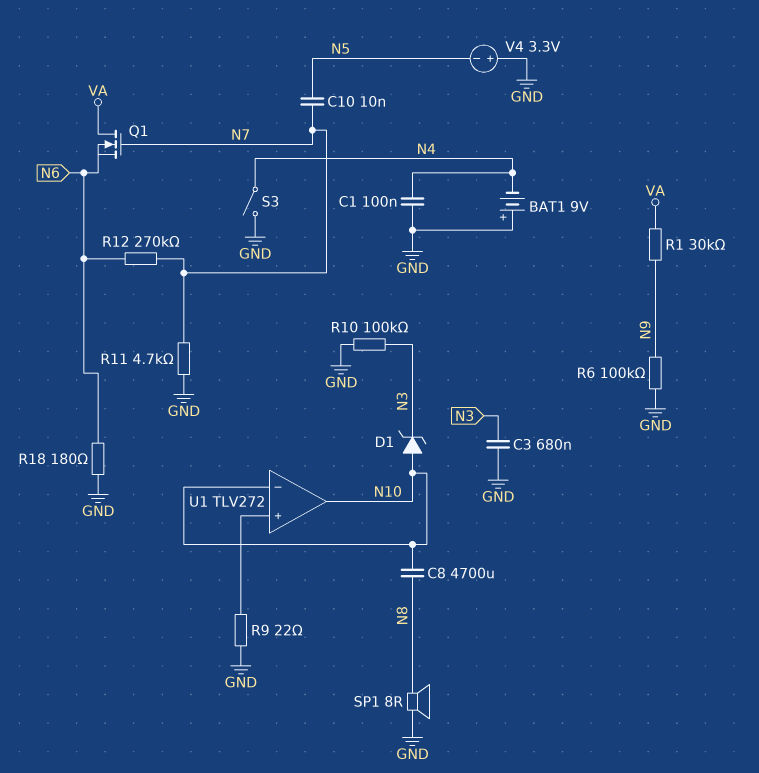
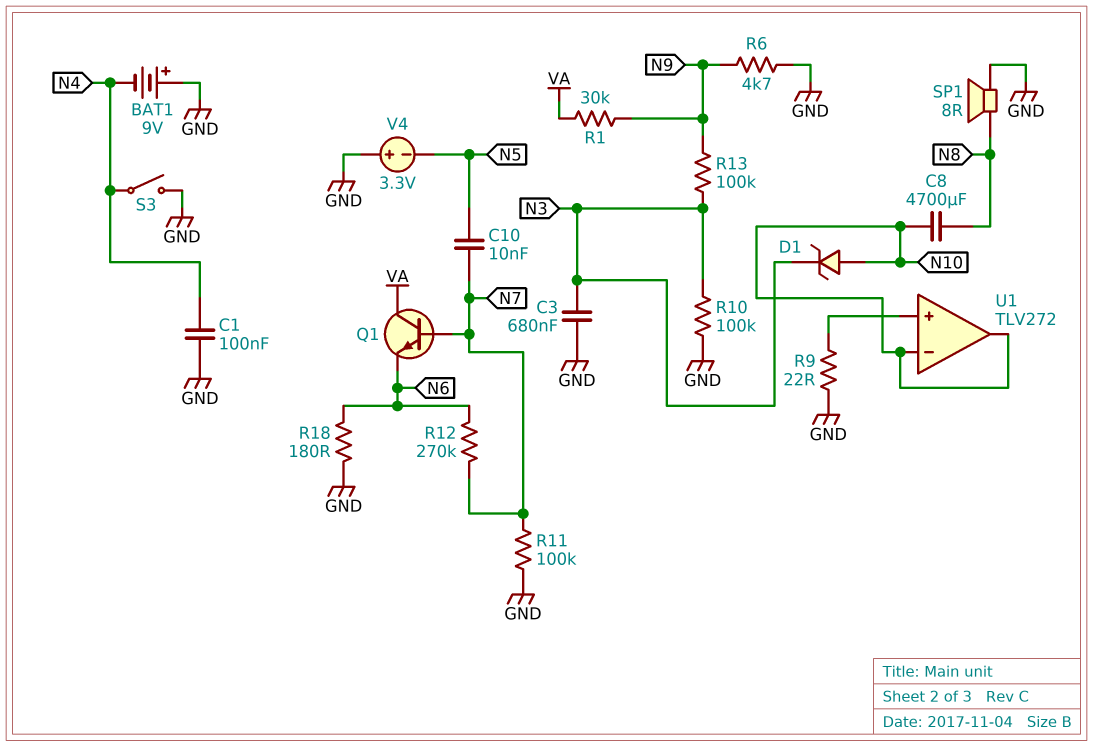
Q1: NMOS (G N7, D VA, S N6) -> NPN (B N7, C VA, E N6)
R6: 100k (GND, N9) -> 4.7k (GND, N9)
R11: 4.7k (GND, N7) -> 100k (GND, N7)
R13: none -> 100k (N3, N9)

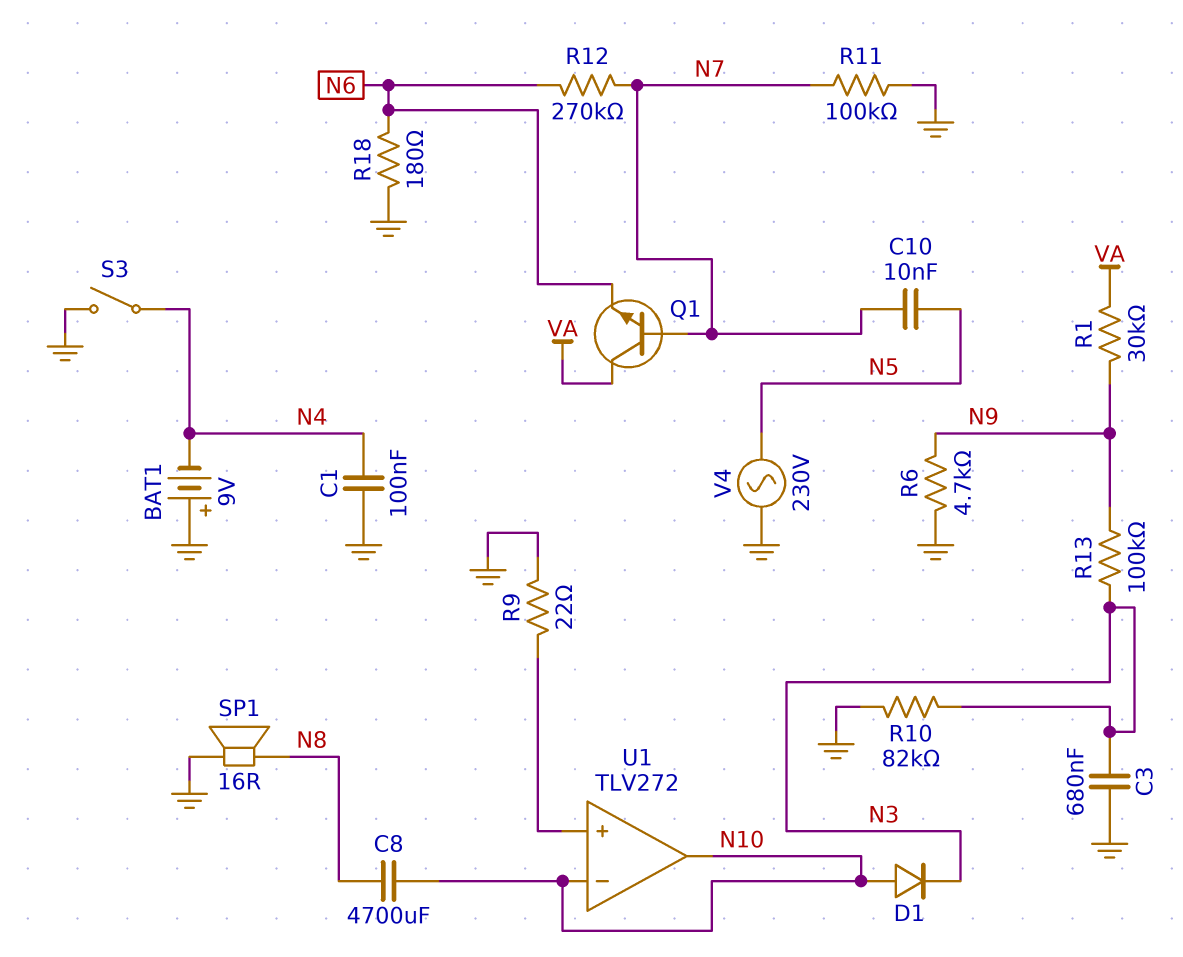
D1: zener (A N10, K N3) -> diode (A N10, K N3)
R10: 100k (GND, N3) -> 82k (GND, N3)
SP1: speaker 8R (GND, N8) -> speaker 16R (GND, N8)
V4: 3.3V (plus GND, minus N5) -> AC 230V (GND, N5)

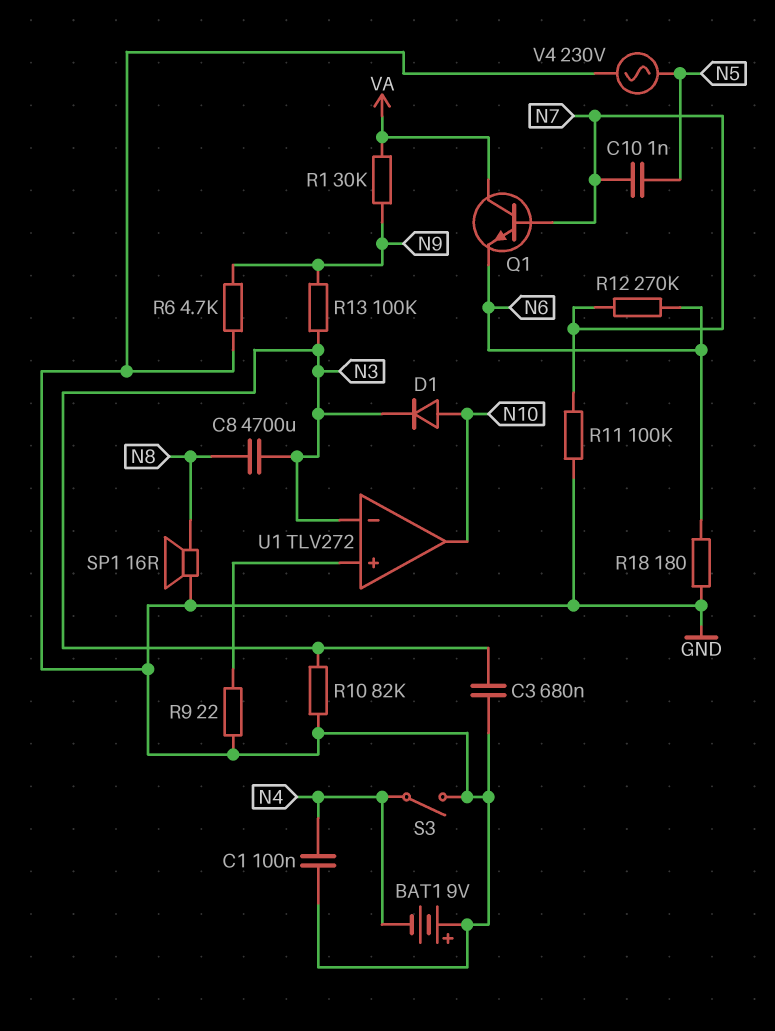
C8: 4700uF (N8, N10) -> 4700uF (N3, N8)
C10: 10nF (N5, N7) -> 1nF (N5, N7)
U1 pin in-: N10 -> N3

